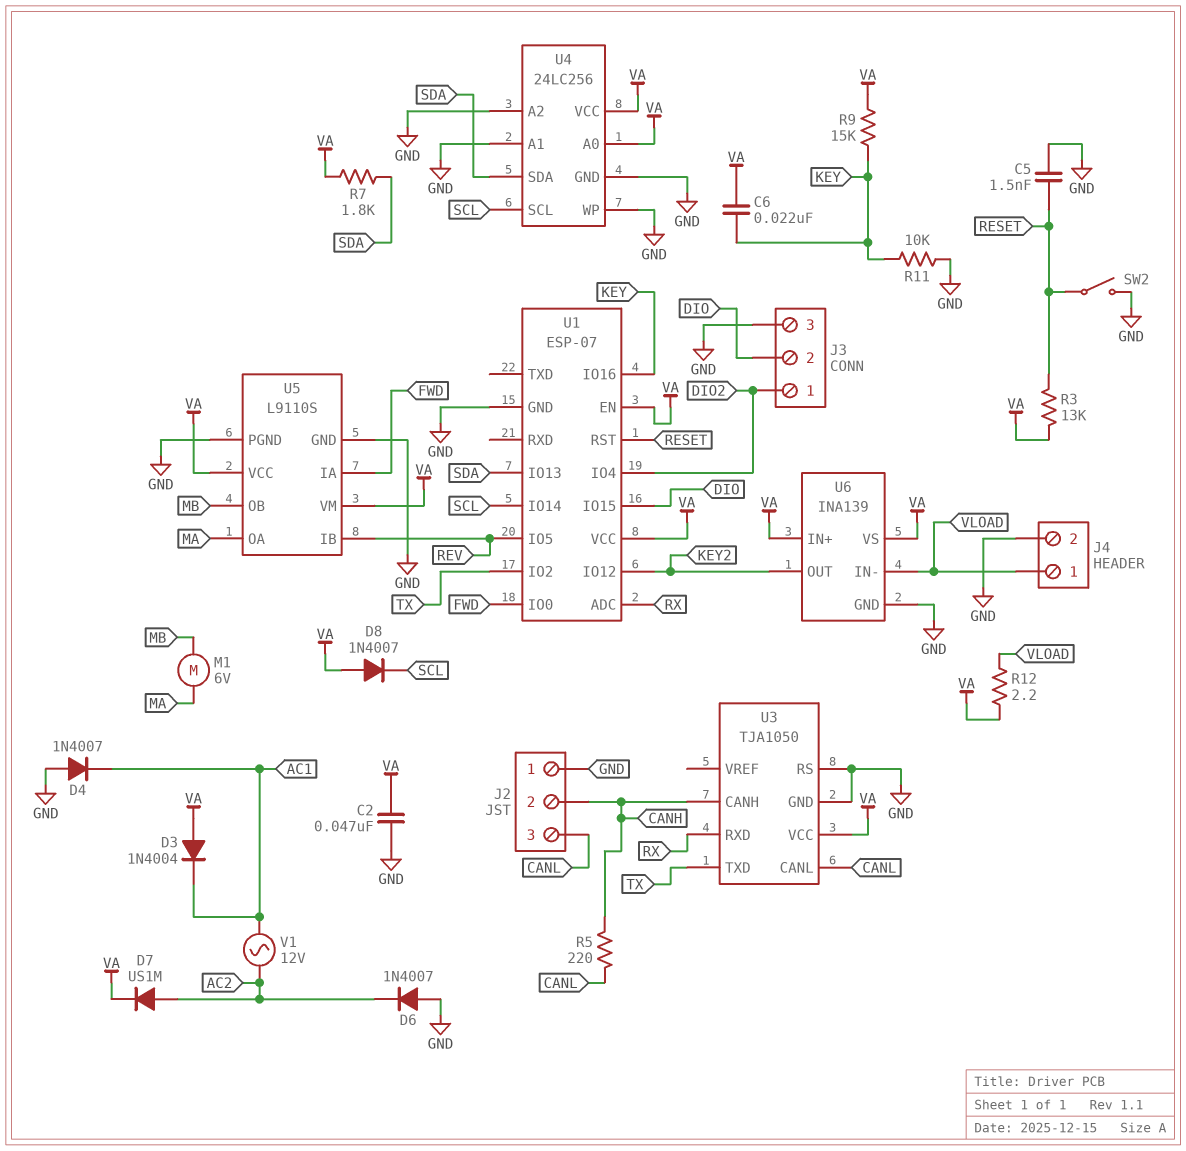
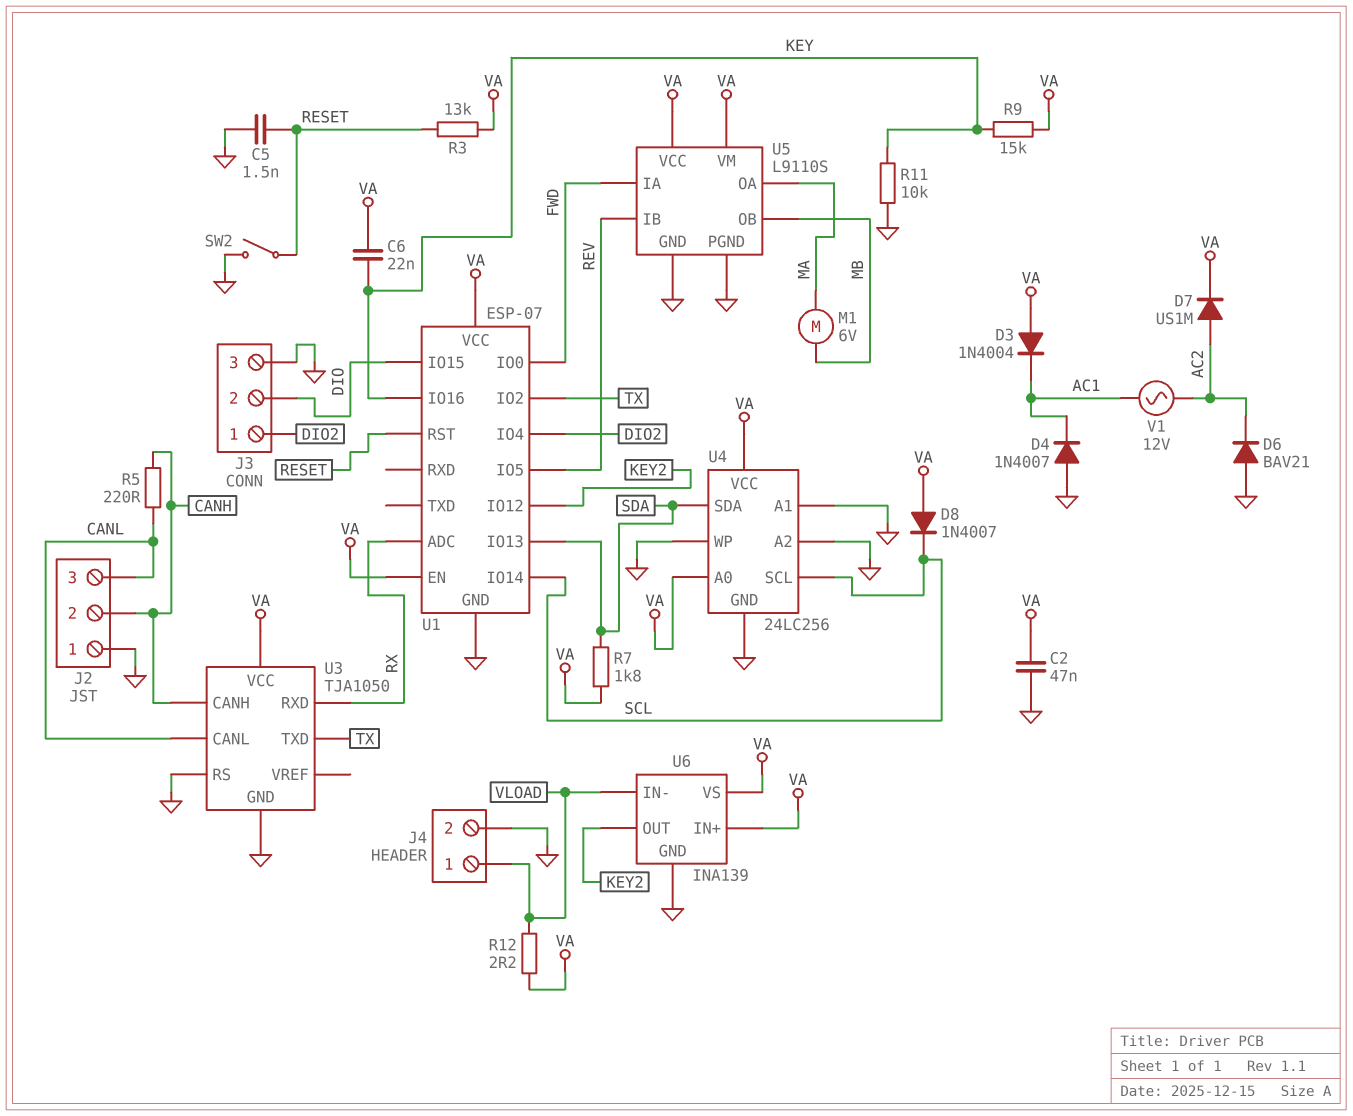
D6: diode 1N4007 (A GND, K AC2) -> diode BAV21 (A GND, K AC2)

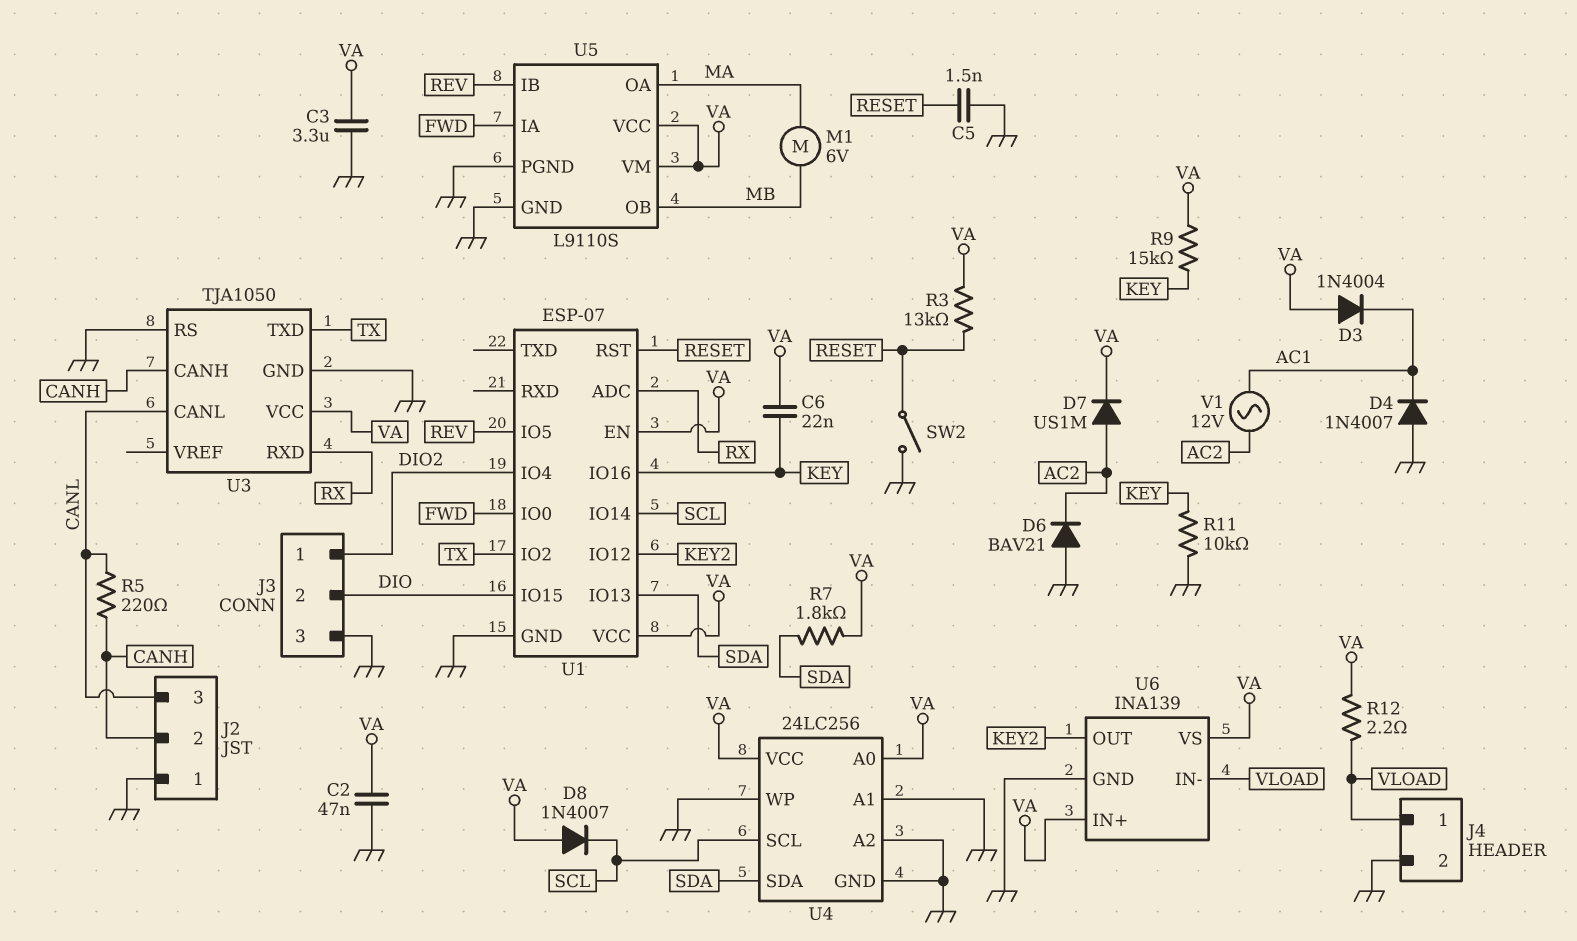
C3: none -> 3.3uF (GND, VA)

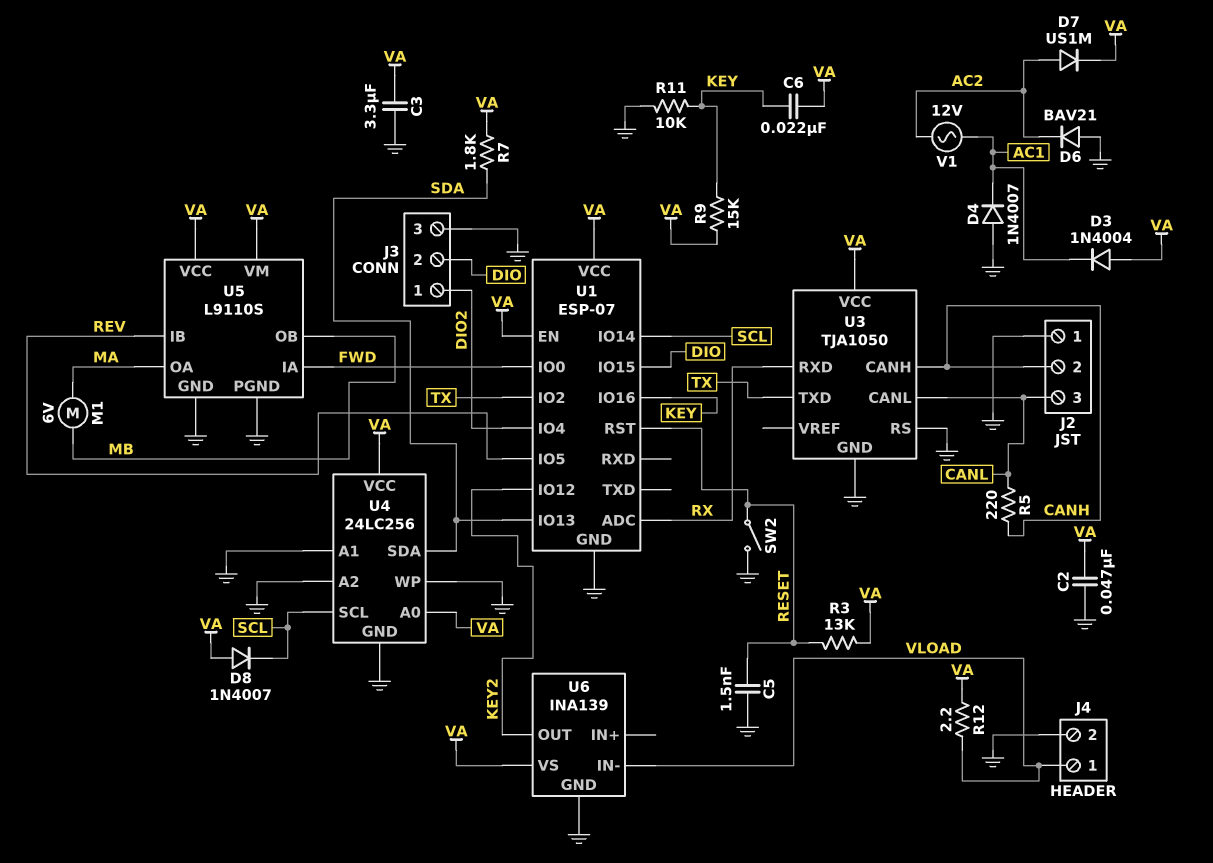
U6 pin IN+: VA -> none

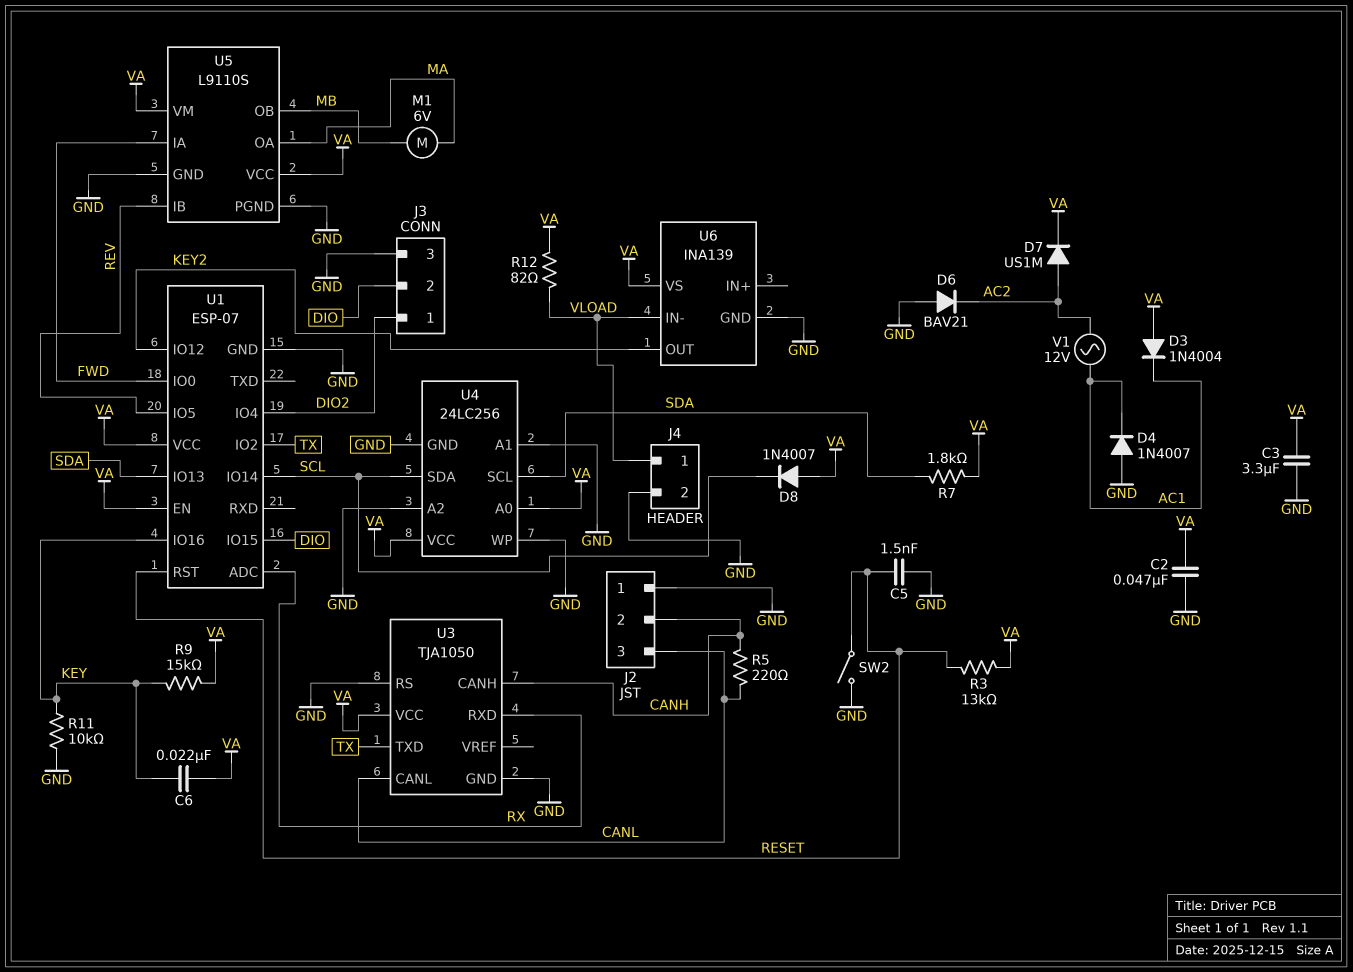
R12: 2.2 (VA, VLOAD) -> 82 (VA, VLOAD)
U4 pin SCL: SCL -> SDA
U4 pin SDA: SDA -> SCL

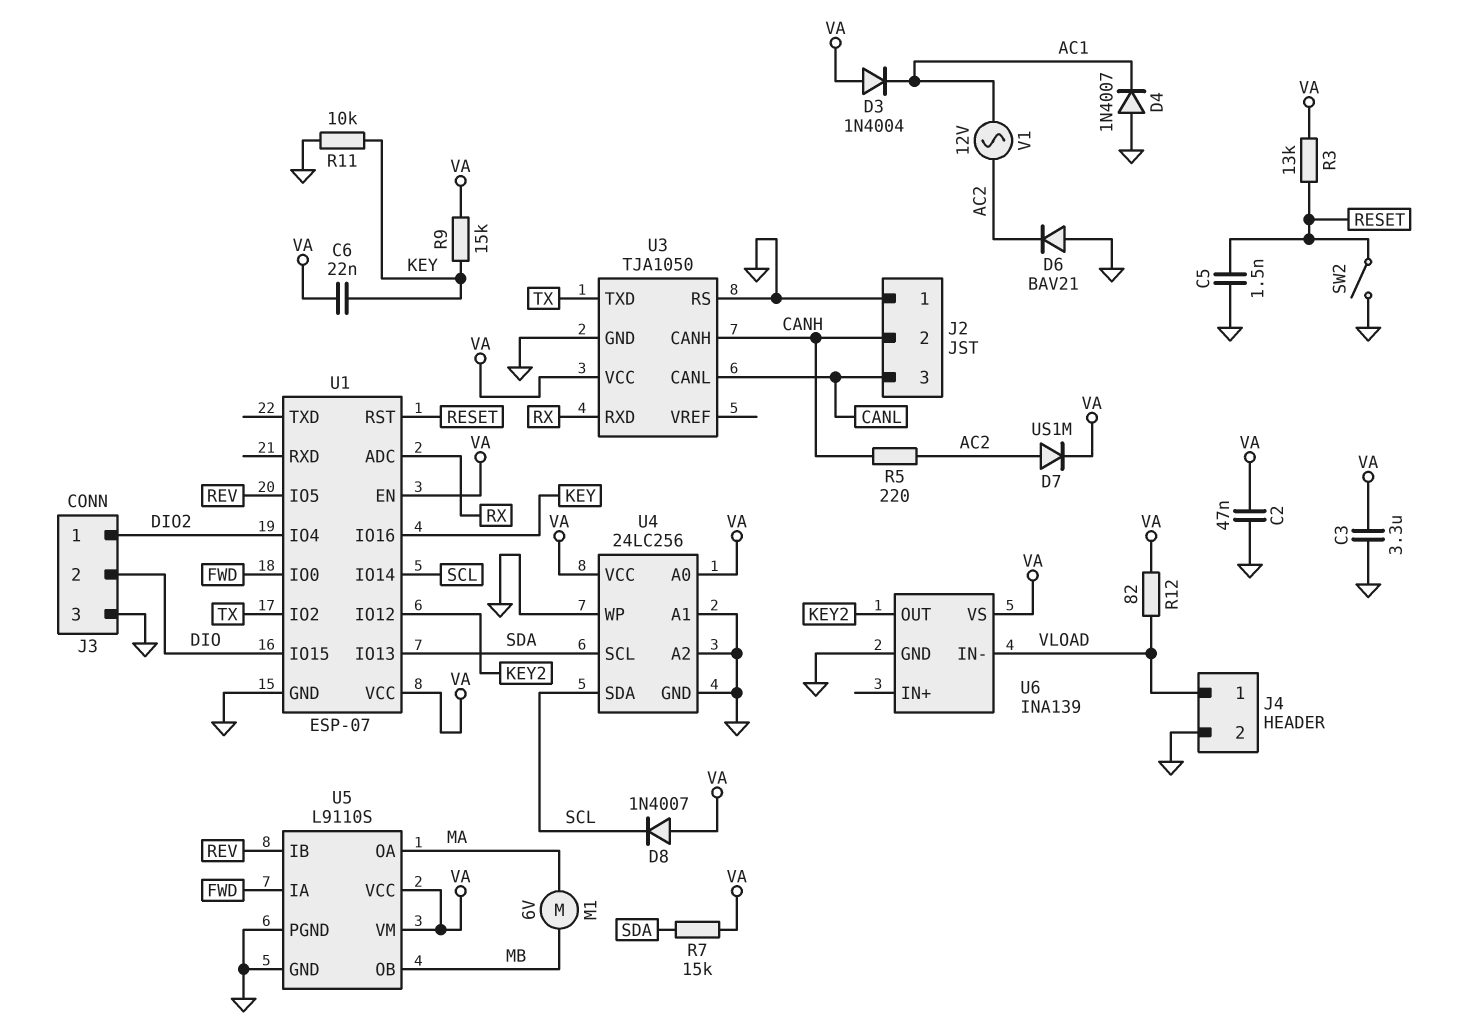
R5: 220 (CANH, CANL) -> 220 (AC2, CANH)
R7: 1.8k (SDA, VA) -> 15k (SDA, VA)

